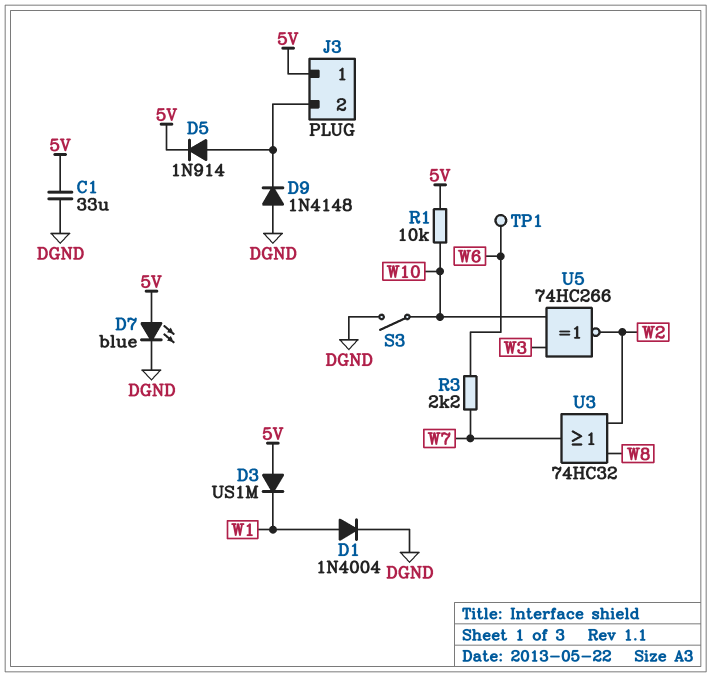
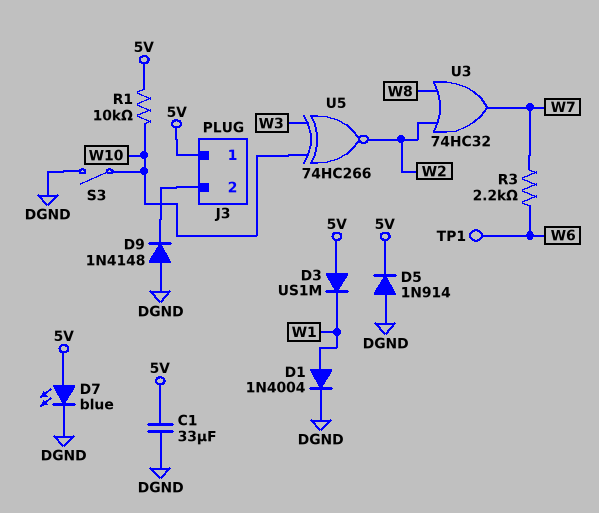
D5: diode 1N914 (A J3/2, K 5V) -> diode 1N914 (A DGND, K 5V)

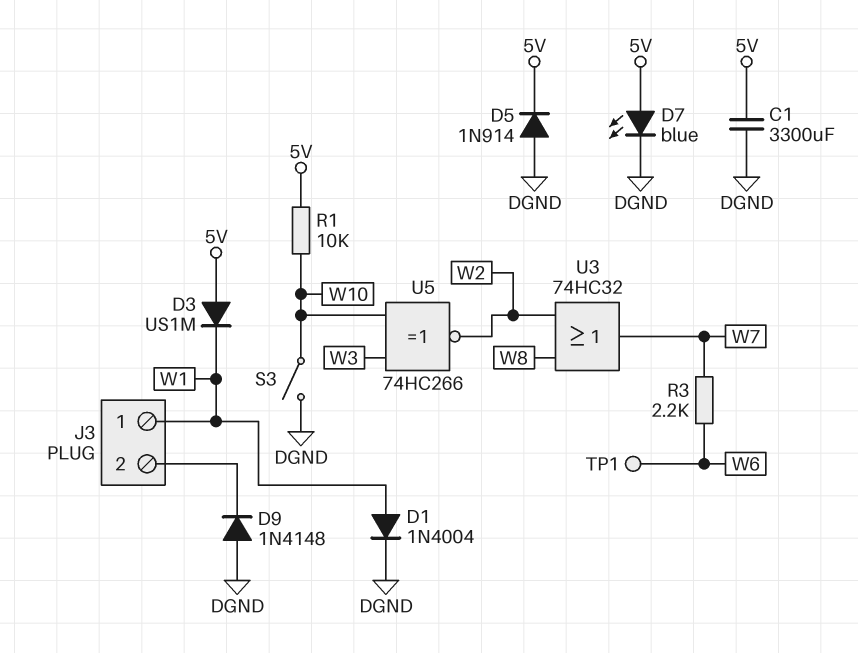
C1: 33uF (5V, DGND) -> 3300uF (5V, DGND)
J3 pin 1: 5V -> W1

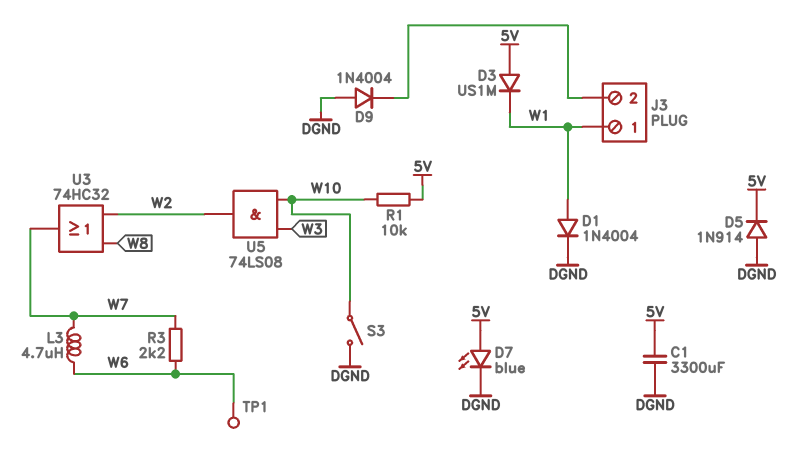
D9: diode 1N4148 (A DGND, K J3/2) -> diode 1N4004 (A DGND, K J3/2)
L3: none -> 4.7uH (W6, W7)
U5: XNOR 74HC266 (in W3, in W10, out W2) -> AND 74LS08 (in W3, in W10, out W2)

